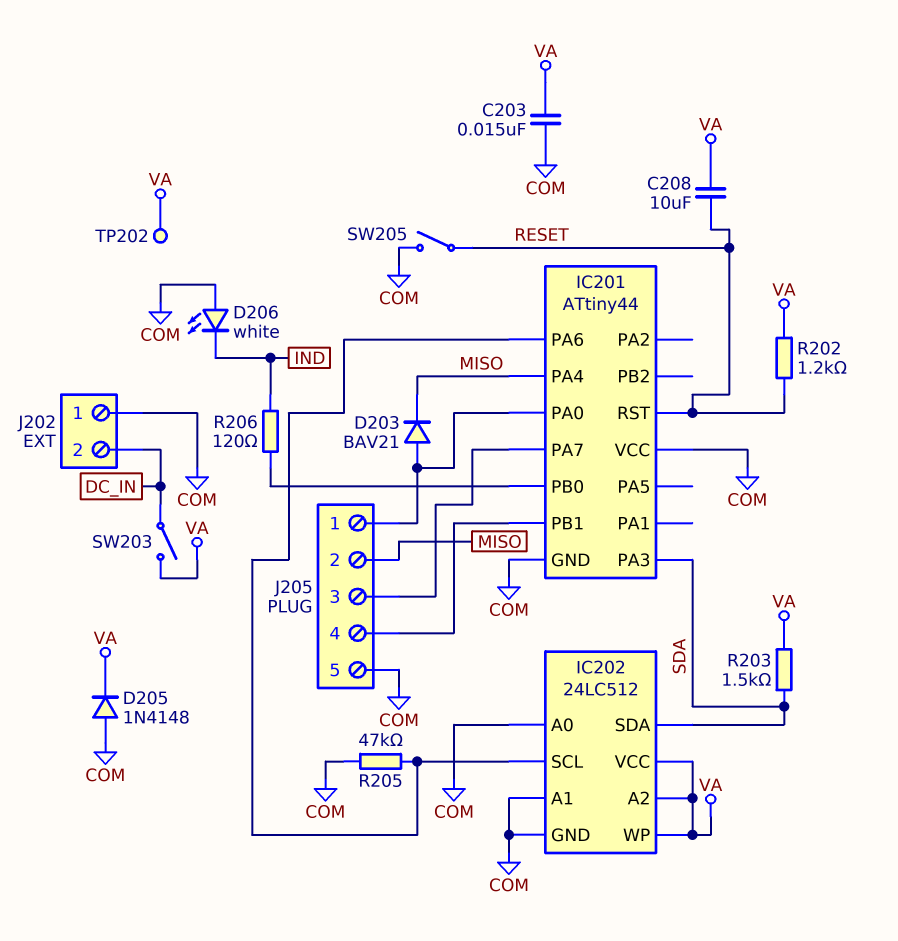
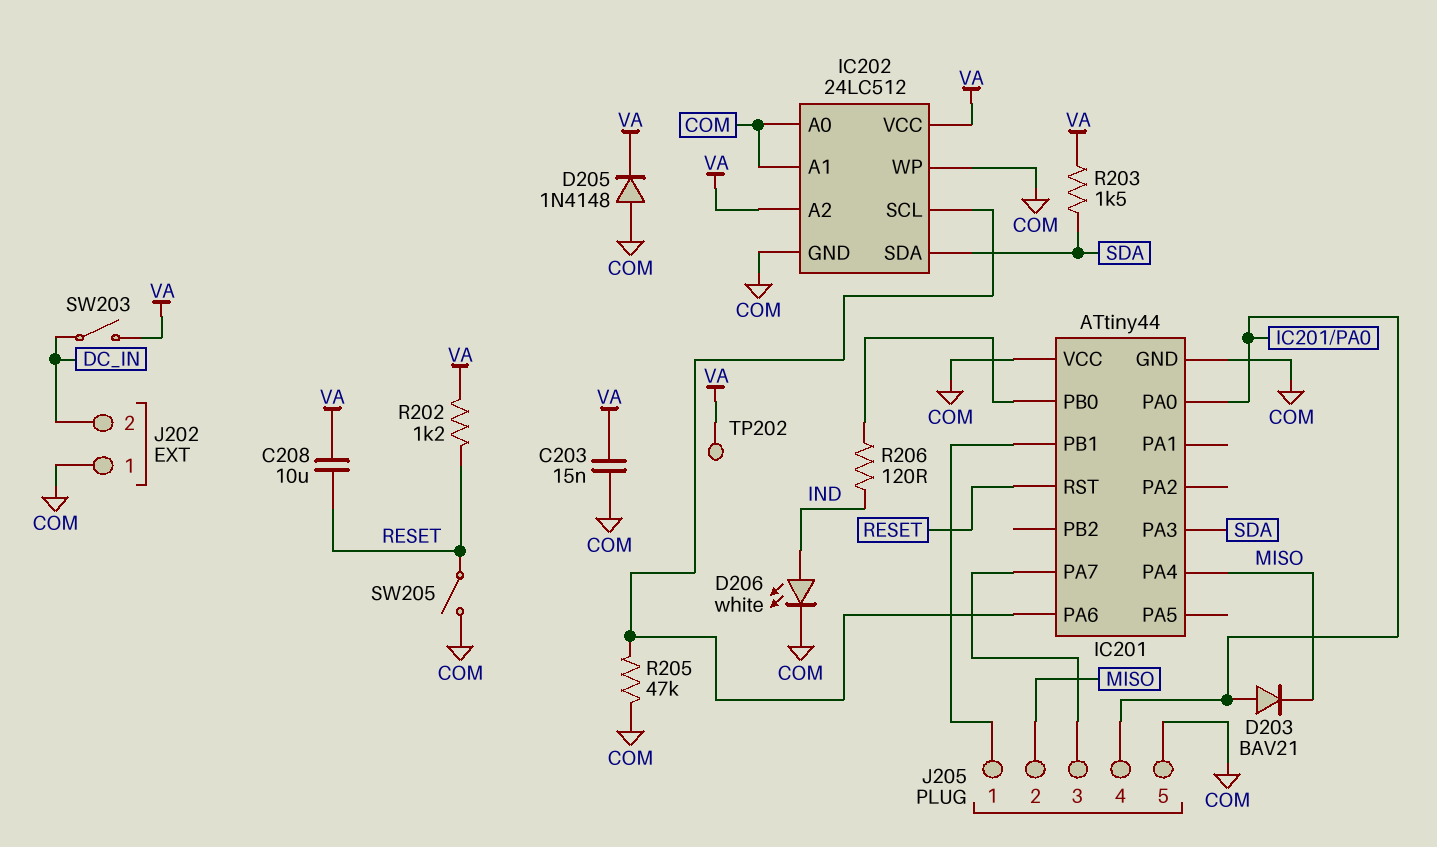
D206: LED white (A COM, K IND) -> LED white (A IND, K COM)
IC202 pin WP: VA -> COM
J205 pin 1: IC201/PA0 -> IC201/PB1
J205 pin 4: IC201/PB1 -> IC201/PA0

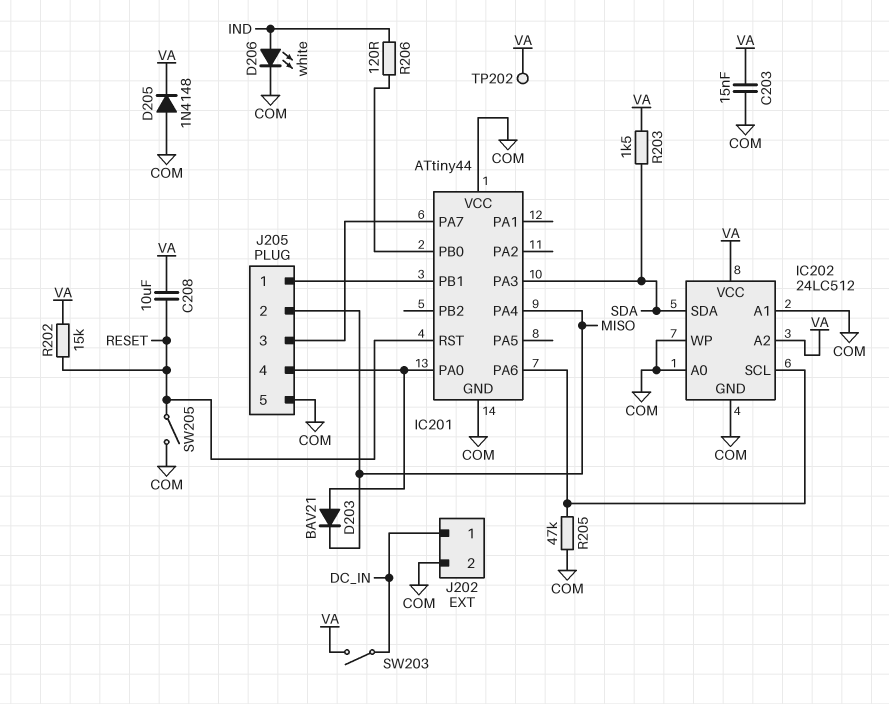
J202 pin 1: COM -> DC_IN
J202 pin 2: DC_IN -> COM
R202: 1.2k (RESET, VA) -> 15k (RESET, VA)

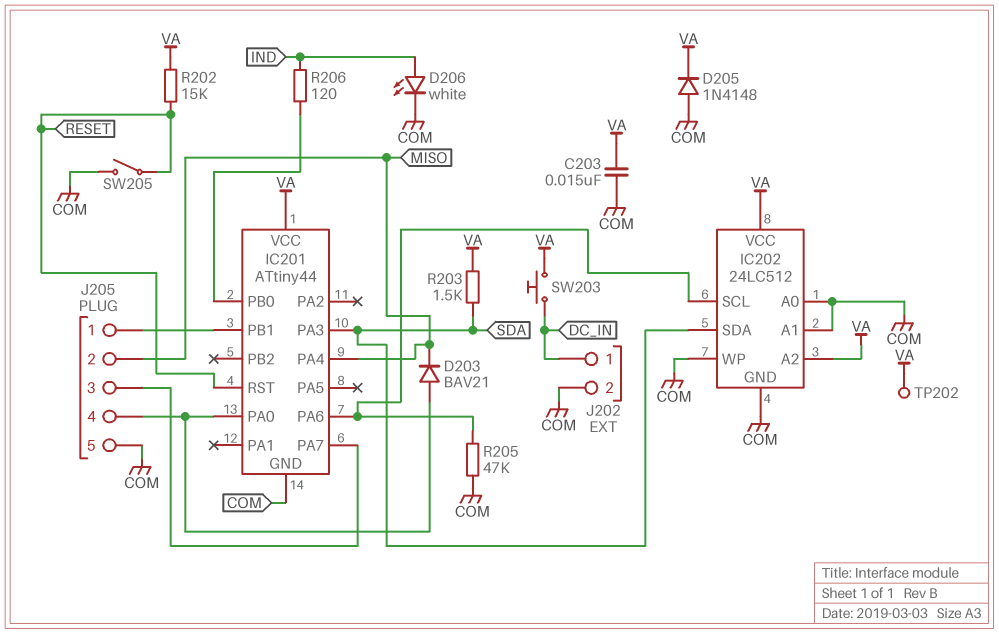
C208: 10uF (RESET, VA) -> none
IC201 pin VCC: COM -> VA
SW203: switch (DC_IN, VA) -> button (DC_IN, VA)

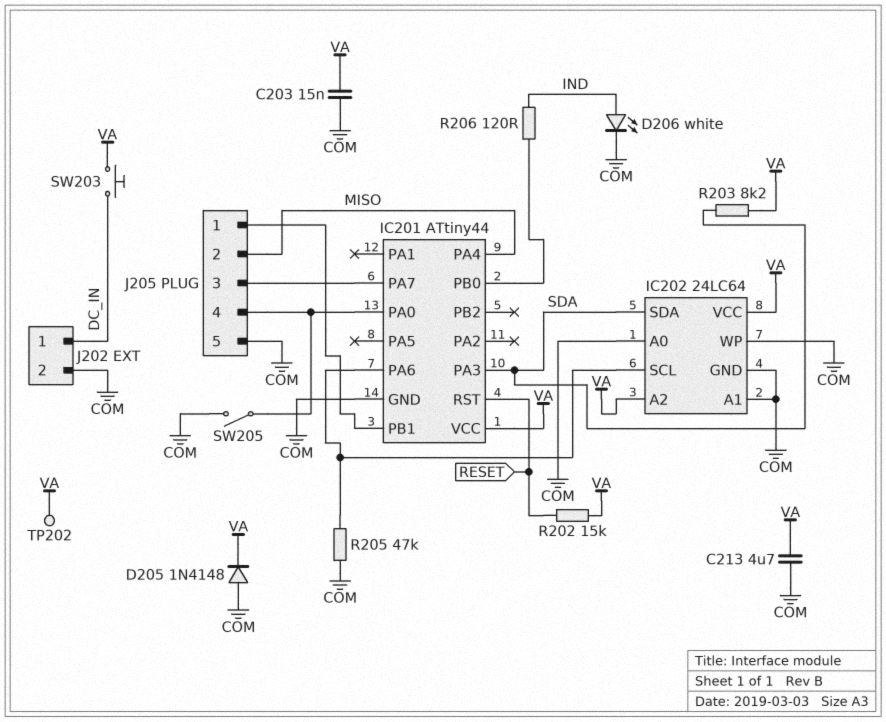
C213: none -> 4.7uF (COM, VA)
D203: diode BAV21 (A IC201/PA0, K MISO) -> none
IC202: 24LC512 -> 24LC64
R203: 1.5k (SDA, VA) -> 8.2k (SDA, VA)
SW205: switch (COM, RESET) -> switch (COM, IC201/PA0)

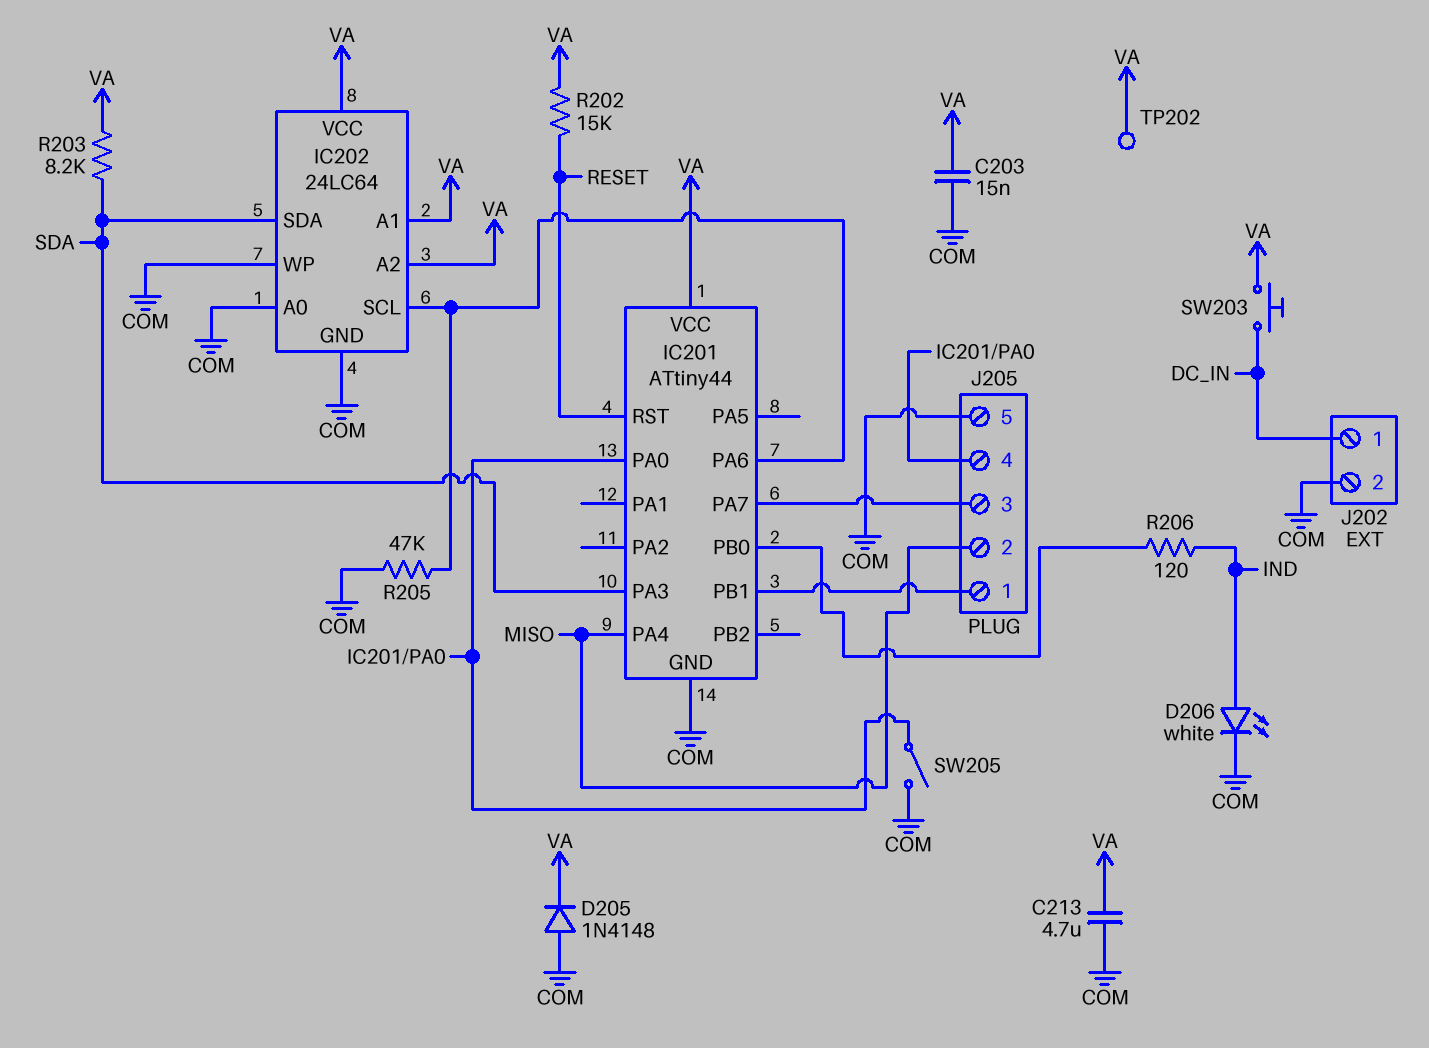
IC202 pin A1: COM -> VA

